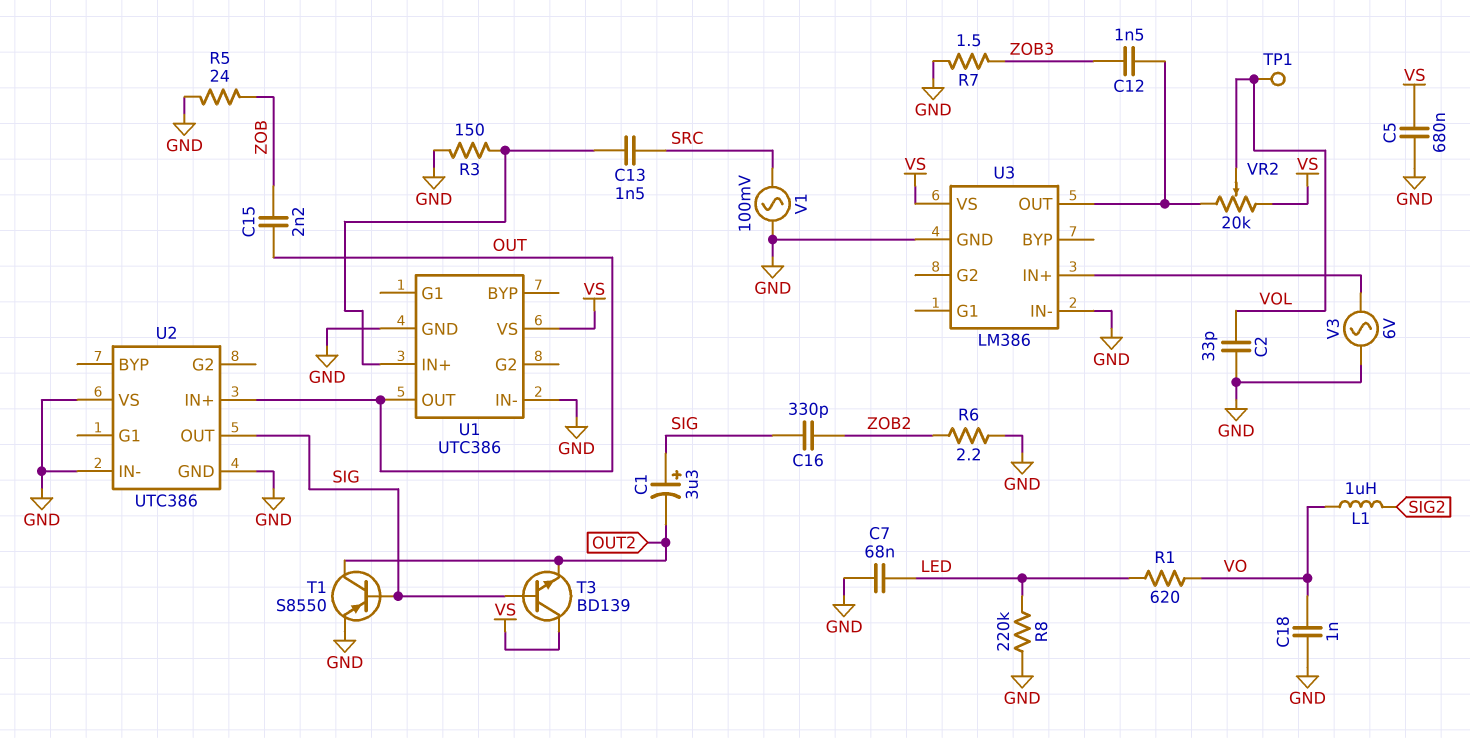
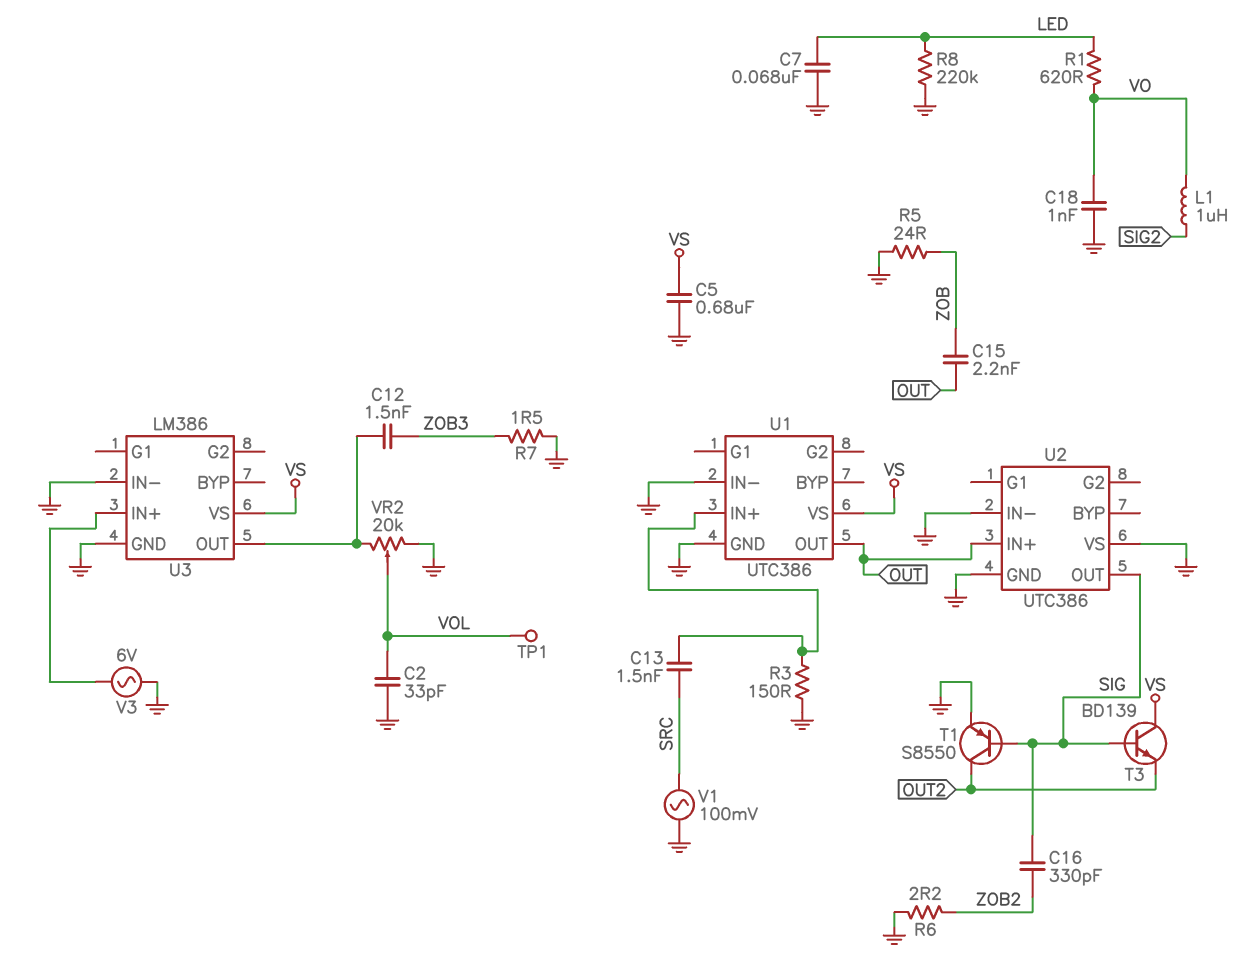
C1: 3.3uF (plus SIG, minus OUT2) -> none
VR2: 20k (U3/OUT, VS, wiper VOL) -> 20k (GND, U3/OUT, wiper VOL)

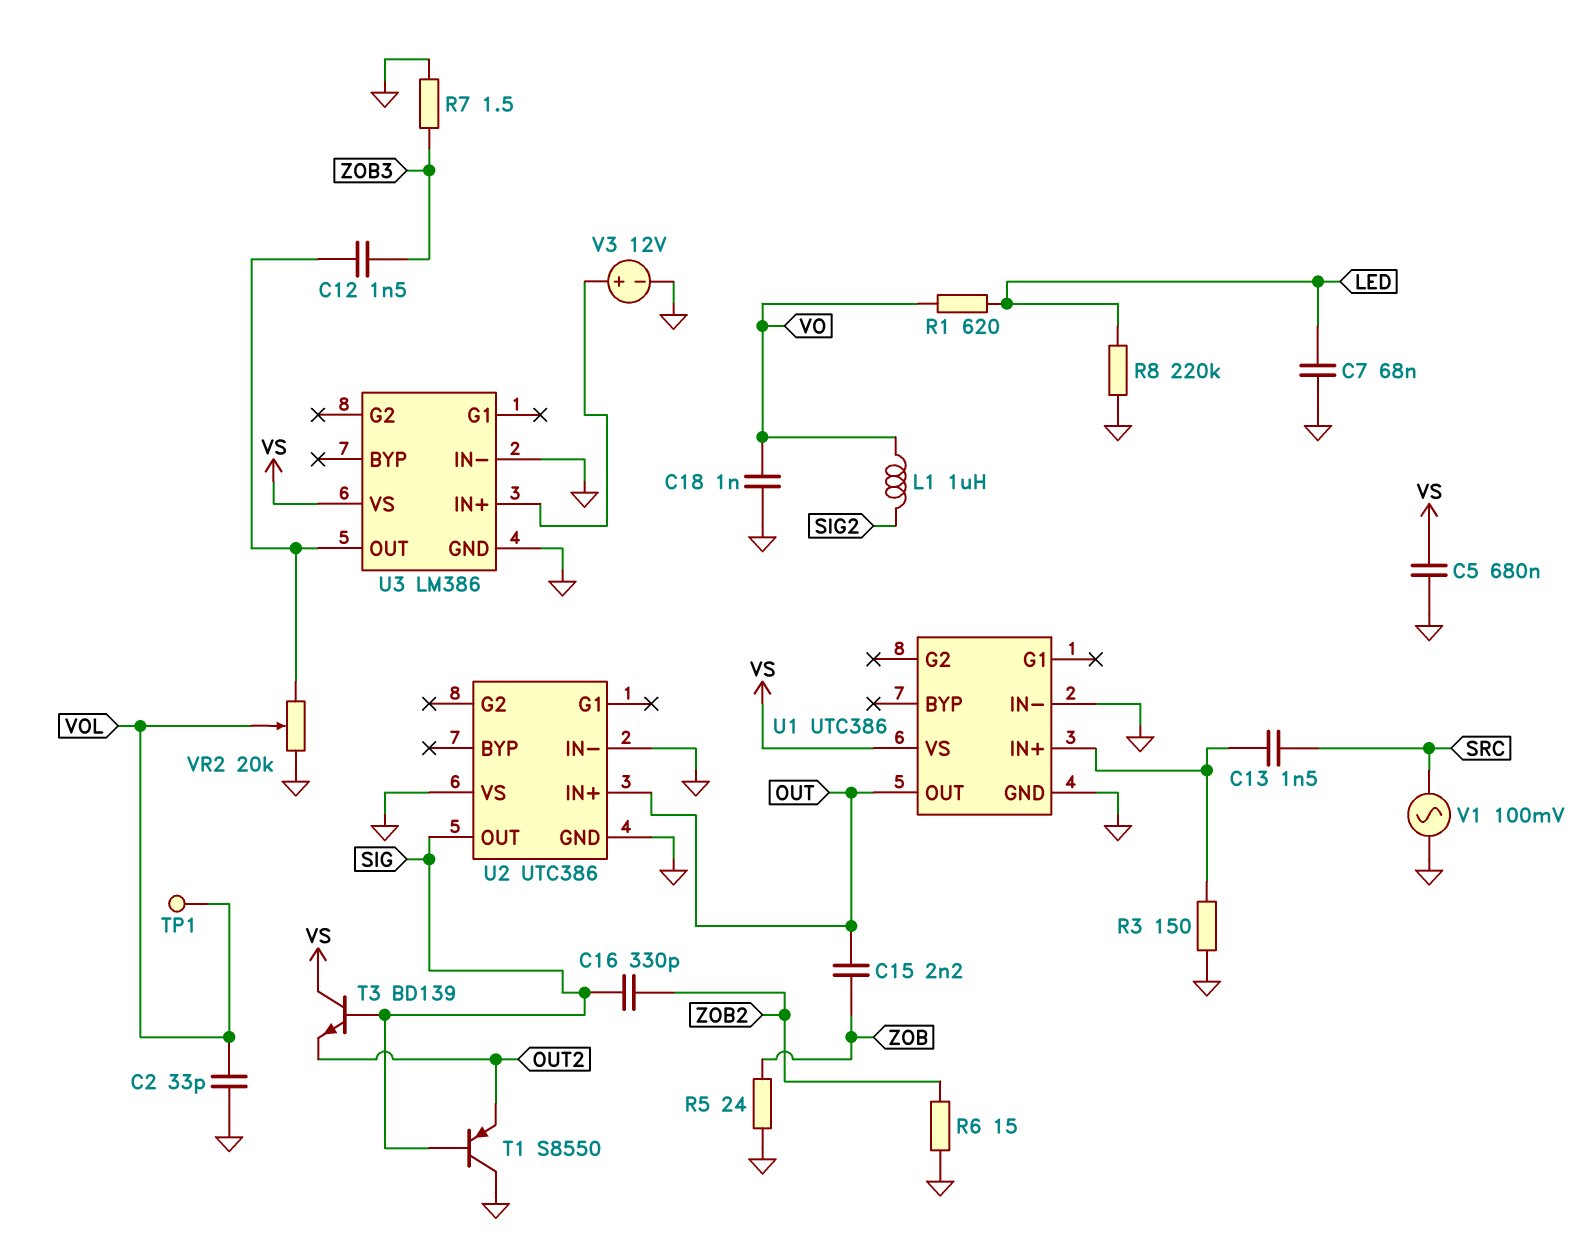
R6: 2.2 (GND, ZOB2) -> 15 (GND, ZOB2)
T1: PNP S8550 (B SIG, C OUT2, E GND) -> PNP S8550 (B SIG, C GND, E OUT2)
V3: AC 6V (GND, U3/IN+) -> 12V (plus U3/IN+, minus GND)

